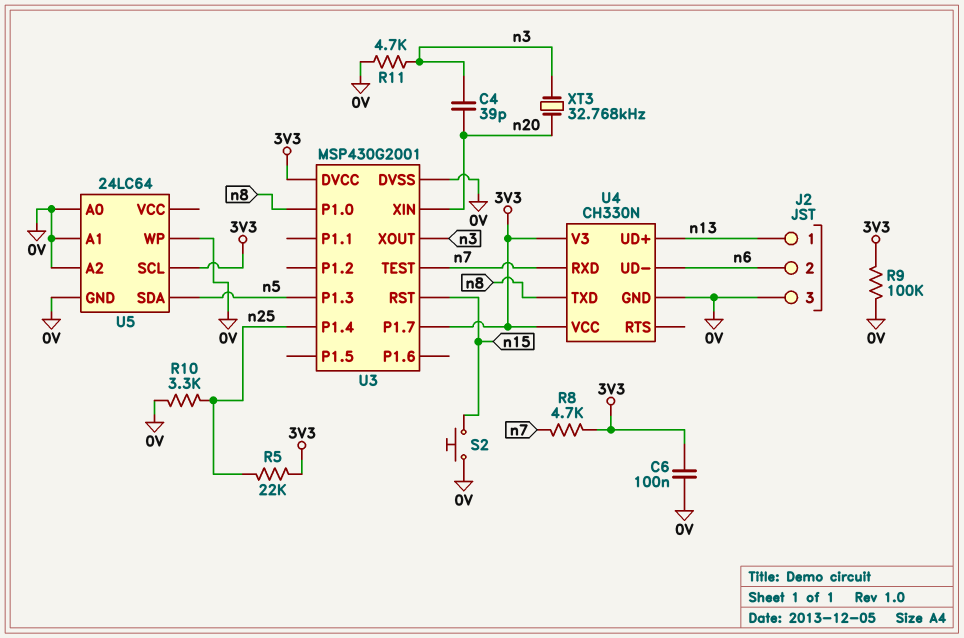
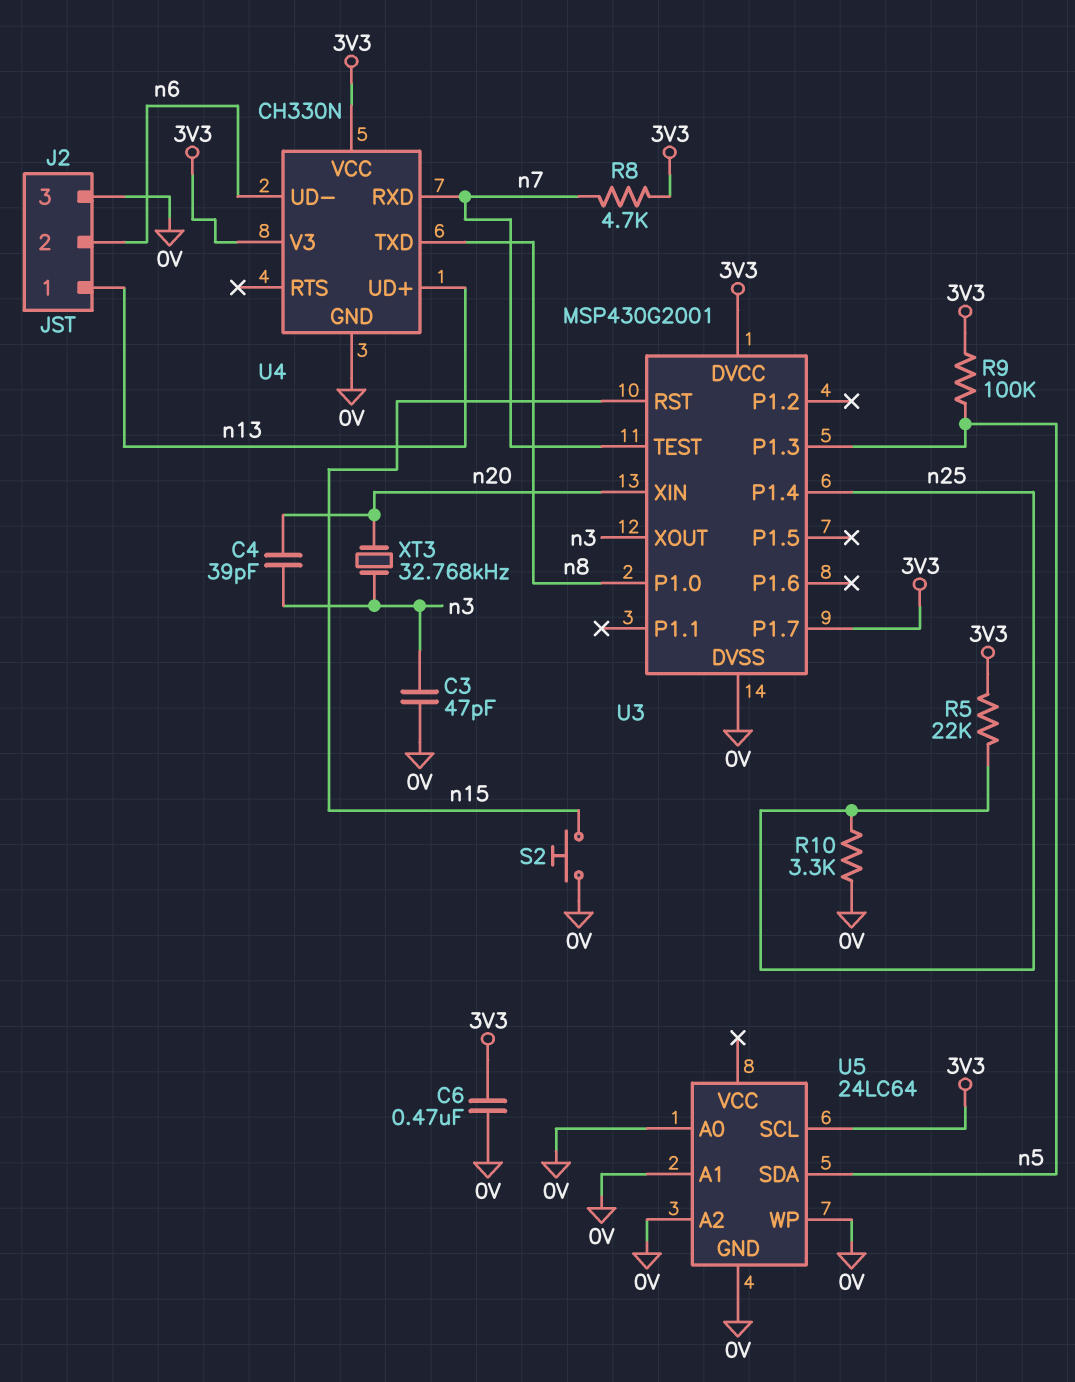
C3: none -> 47pF (0V, n3)
C6: 100nF (0V, 3V3) -> 470nF (0V, 3V3)
R9: 100k (0V, 3V3) -> 100k (3V3, n5)
R11: 4.7k (0V, n3) -> none

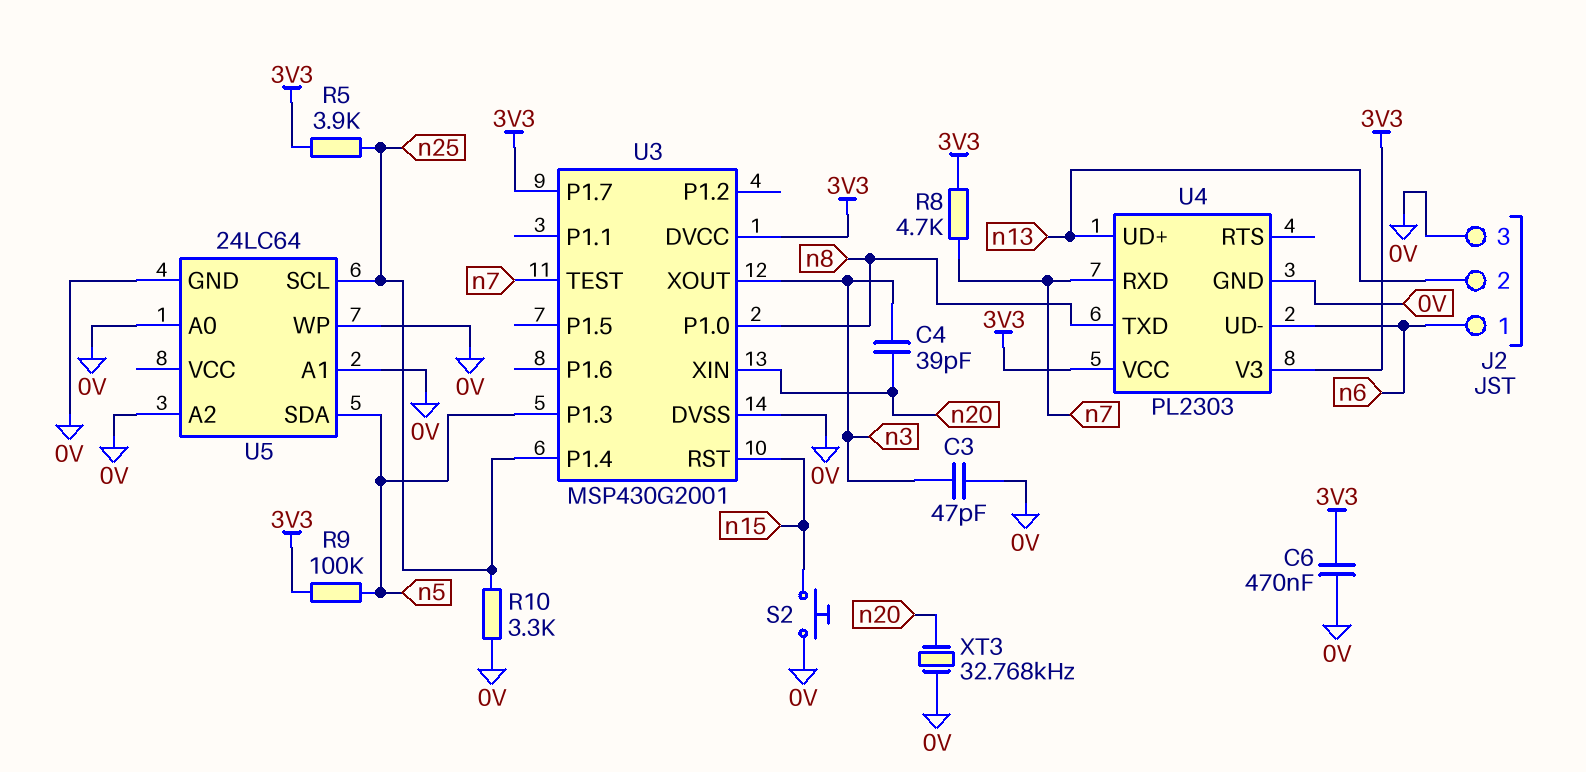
J2 pin 1: n13 -> n6
J2 pin 2: n6 -> n13
R5: 22k (3V3, n25) -> 3.9k (3V3, n25)
U4: CH330N -> PL2303
U5 pin SCL: 3V3 -> n25
XT3: 32.768kHz (n3, n20) -> 32.768kHz (0V, n20)

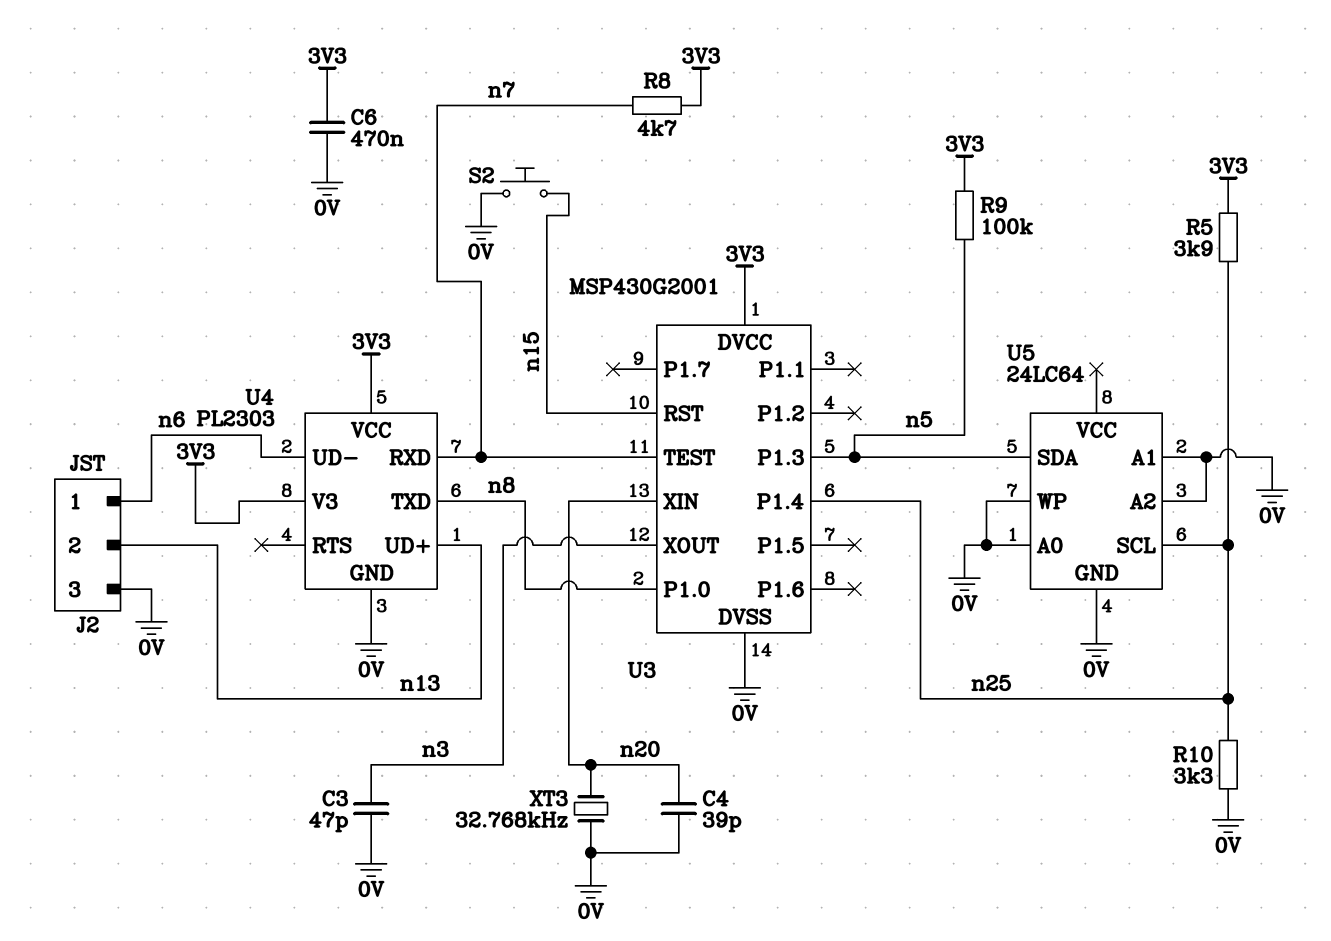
C4: 39pF (n3, n20) -> 39pF (0V, n20)
U3 pin P1.7: 3V3 -> none

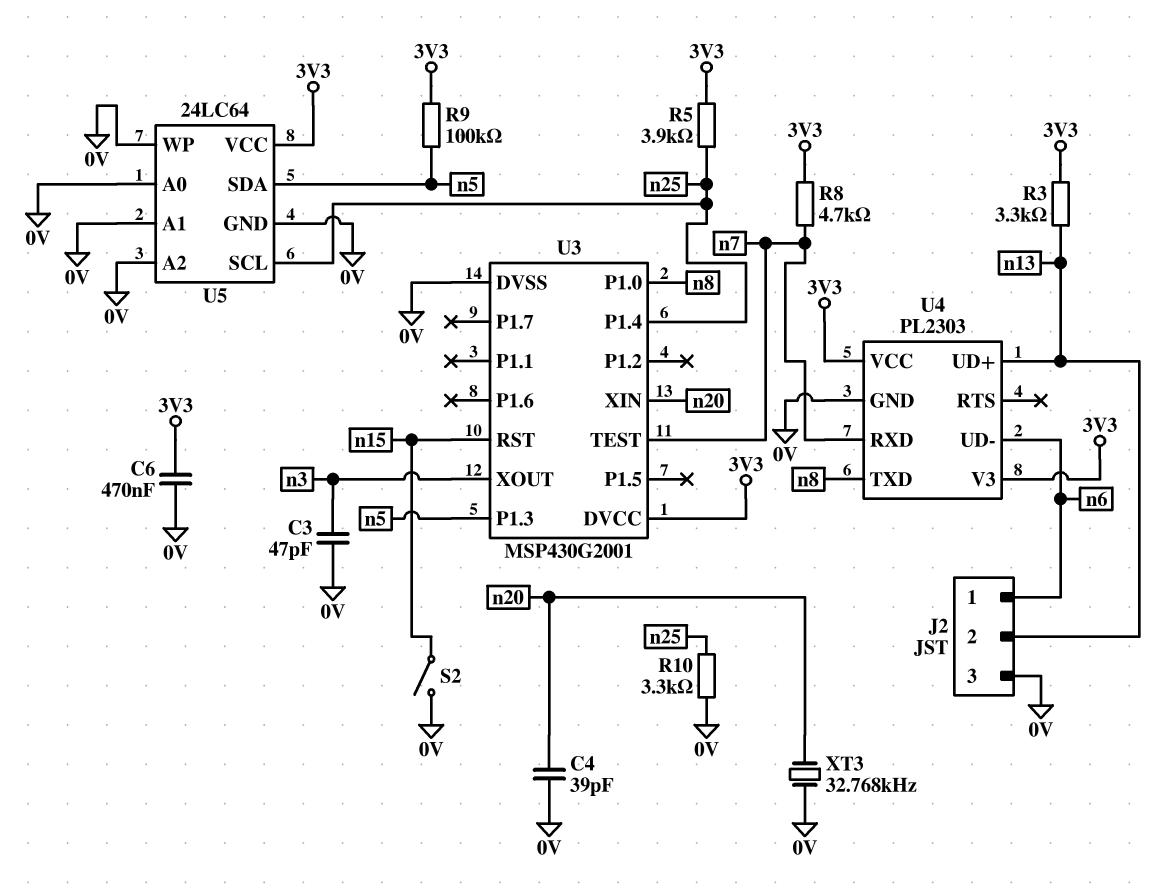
R3: none -> 3.3k (3V3, n13)
S2: button (0V, n15) -> switch (0V, n15)
U5 pin VCC: none -> 3V3

